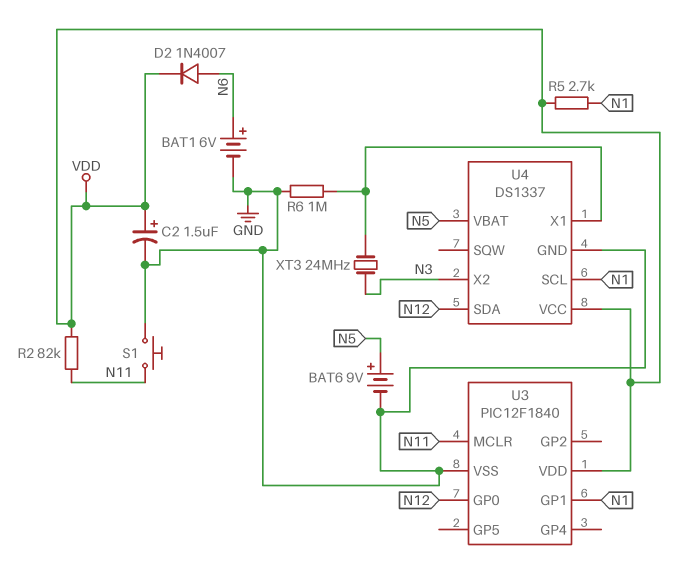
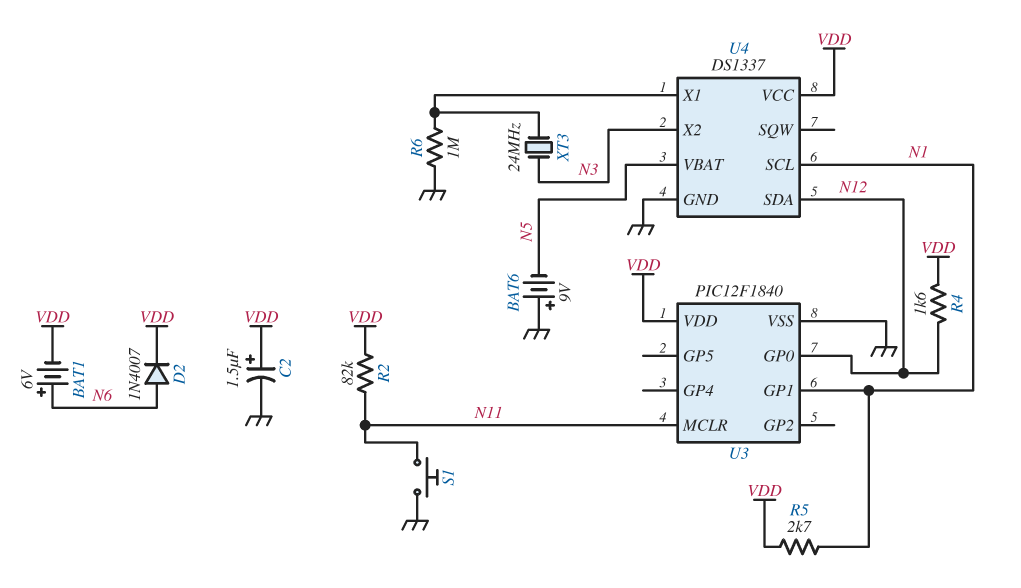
BAT1: 6V (plus N6, minus GND) -> 6V (plus N6, minus VDD)
BAT6: 9V (plus N5, minus GND) -> 9V (plus GND, minus N5)
R4: none -> 1.6k (N12, VDD)

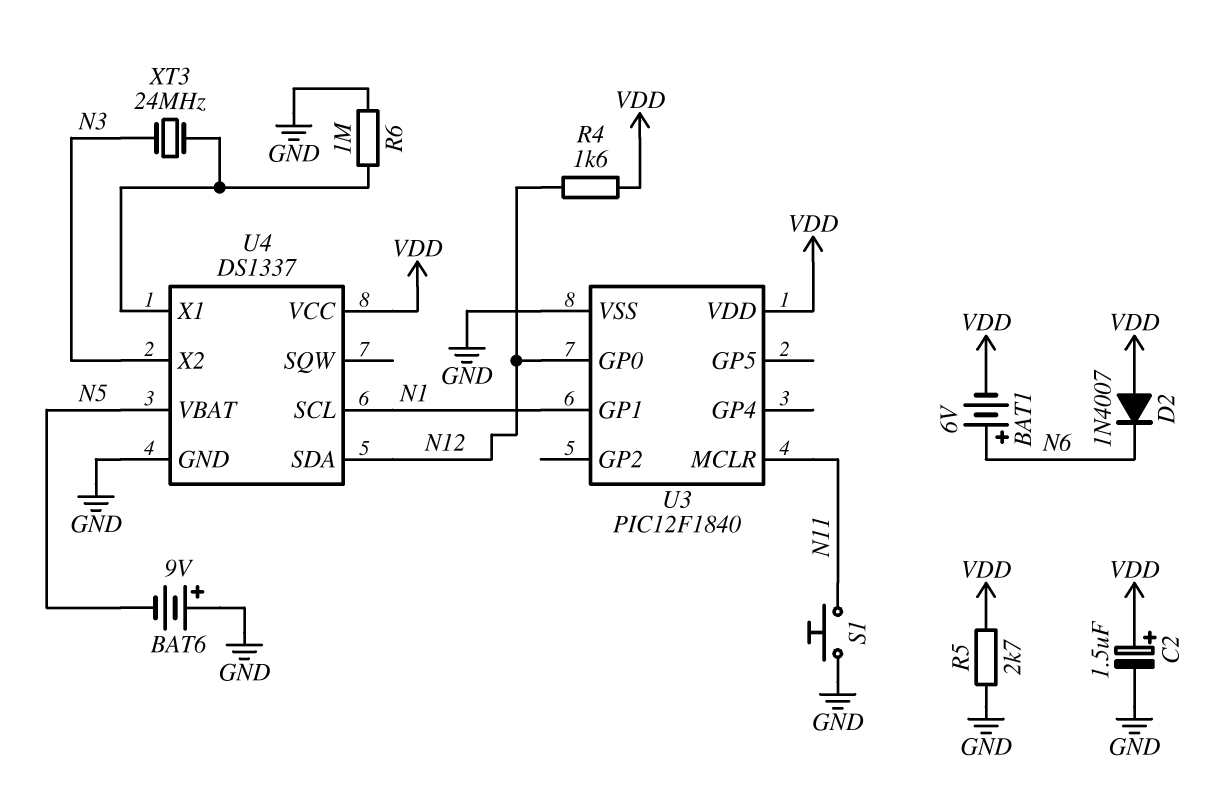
D2: diode 1N4007 (A N6, K VDD) -> diode 1N4007 (A VDD, K N6)
R2: 82k (N11, VDD) -> none
R5: 2.7k (N1, VDD) -> 2.7k (GND, VDD)

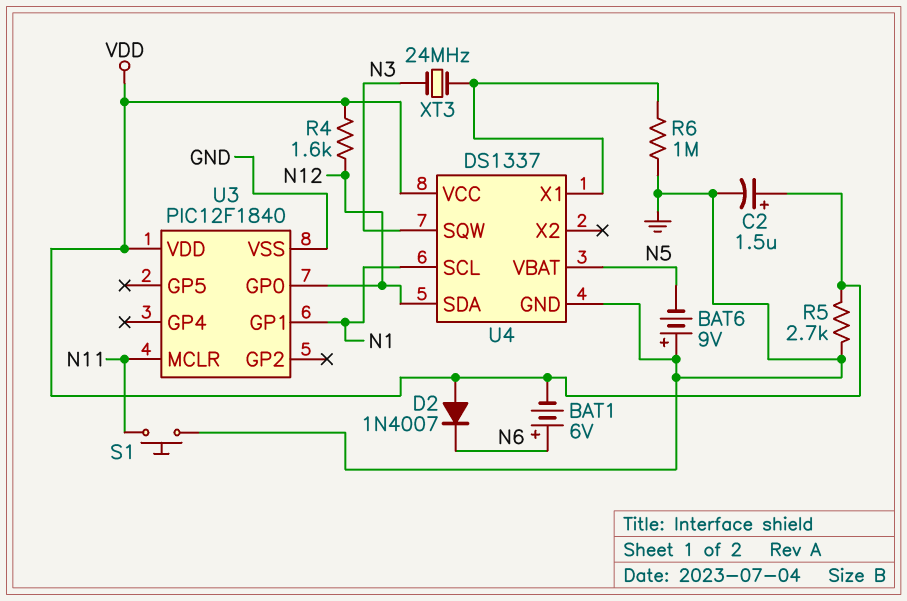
U4 pin SQW: none -> N3
U4 pin X2: N3 -> none

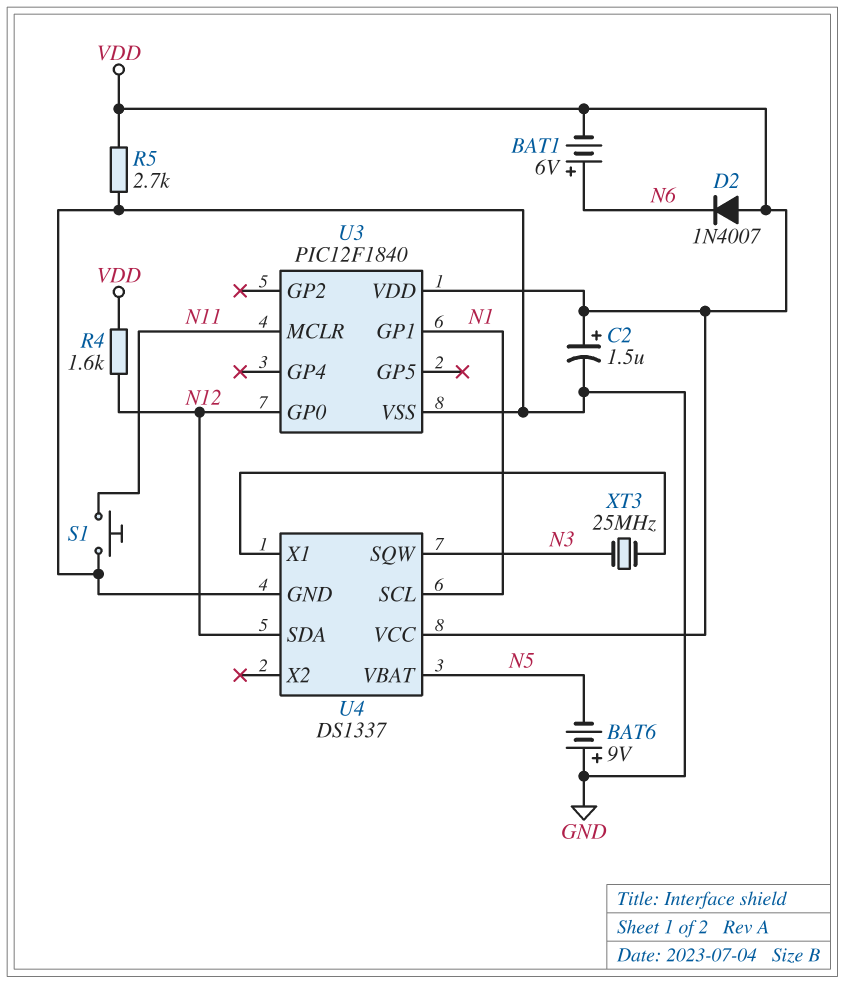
R6: 1M (GND, U4/X1) -> none
XT3: 24MHz (N3, U4/X1) -> 25MHz (N3, U4/X1)

